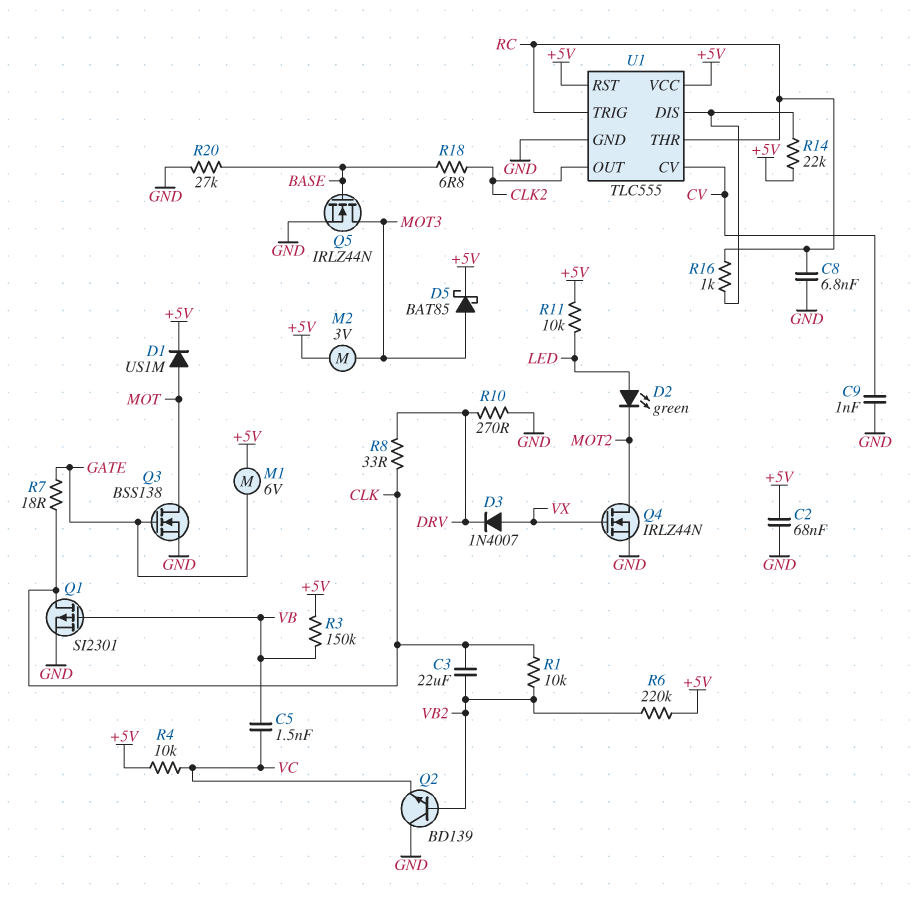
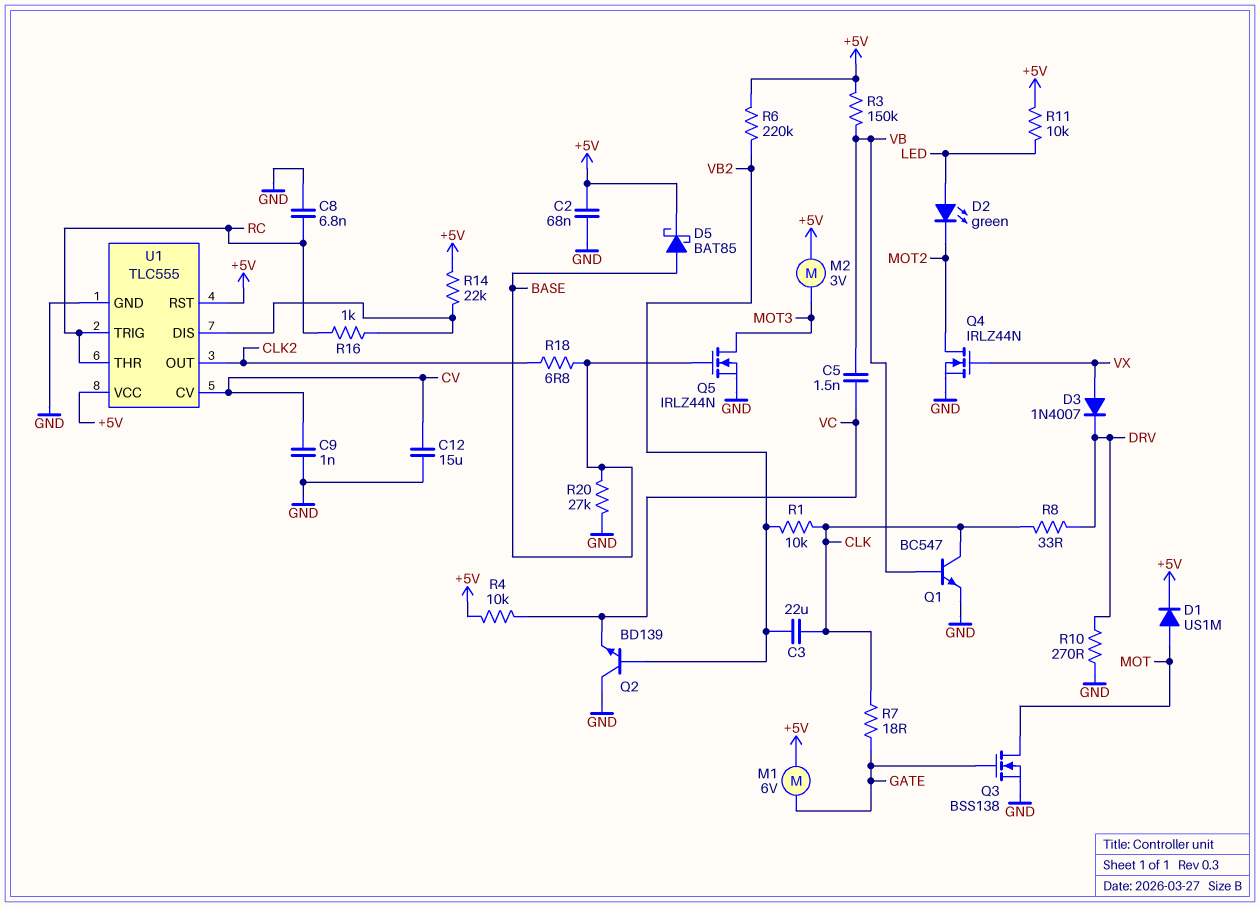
C12: none -> 15uF (CV, GND)
D5: schottky BAT85 (A MOT3, K +5V) -> schottky BAT85 (A BASE, K +5V)
Q1: PMOS SI2301 (G VB, D CLK, S GND) -> NPN BC547 (B VB, C CLK, E GND)

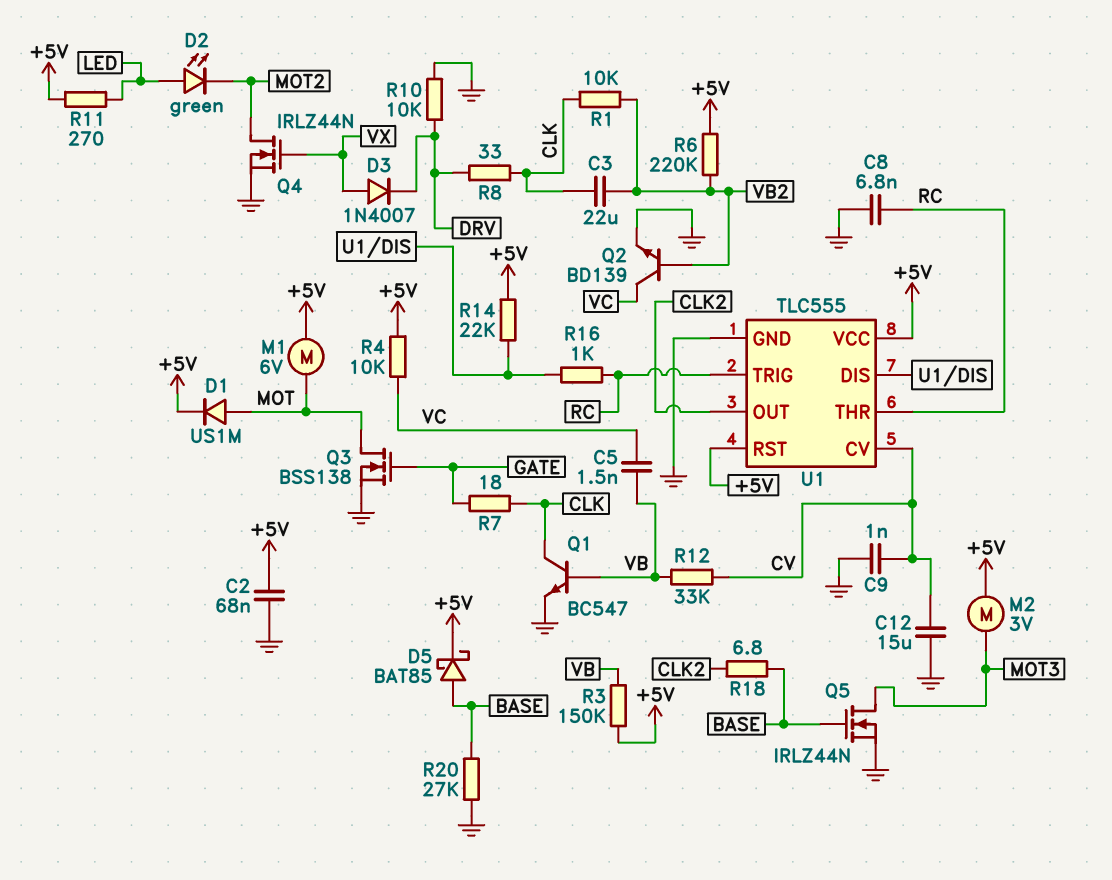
M1: motor 6V (+5V, GATE) -> motor 6V (+5V, MOT)
Q2: NPN BD139 (B VB2, C GND, E VC) -> NPN BD139 (B VB2, C VC, E GND)
R10: 270 (DRV, GND) -> 10k (DRV, GND)
R11: 10k (+5V, LED) -> 270 (+5V, LED)
R12: none -> 33k (CV, VB)

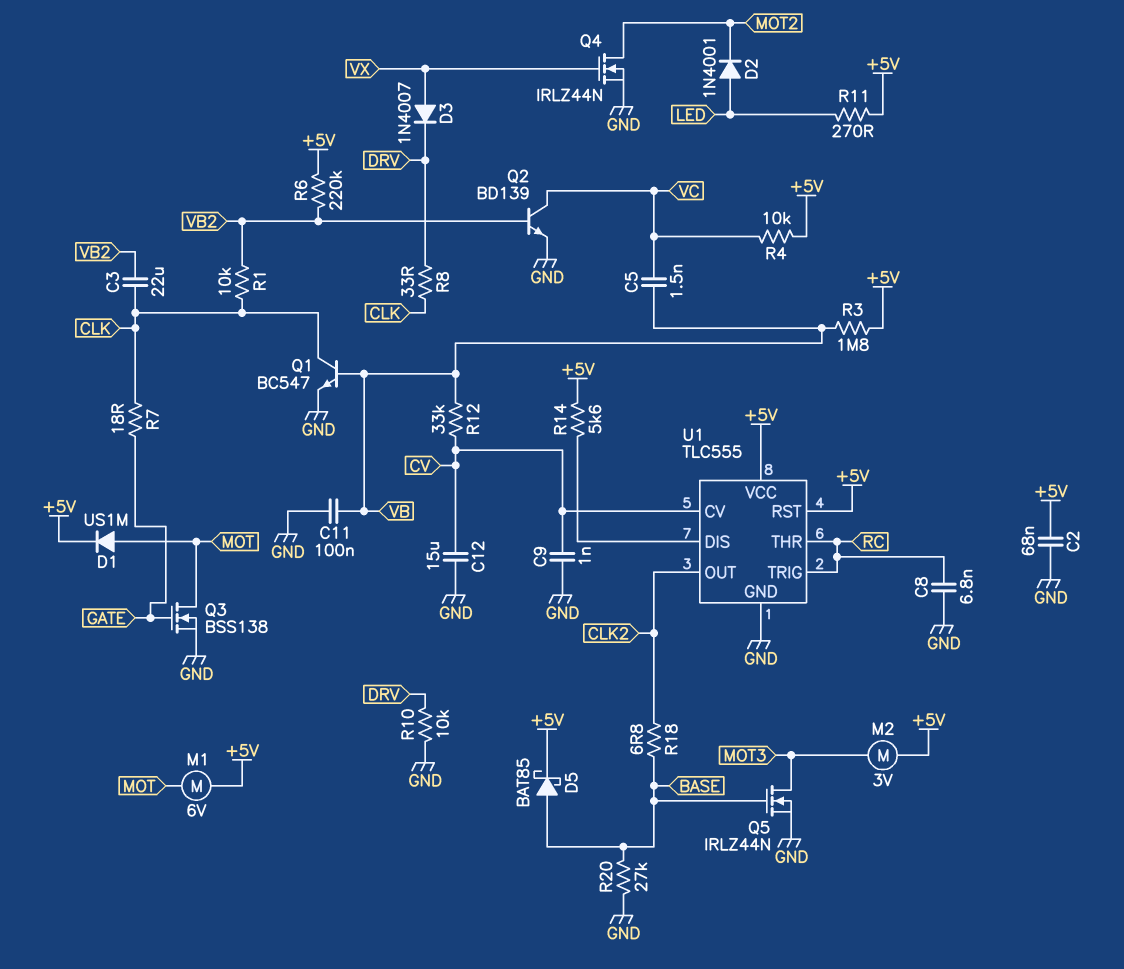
C11: none -> 100nF (GND, VB)
D2: LED green (A LED, K MOT2) -> diode 1N4001 (A LED, K MOT2)
R3: 150k (+5V, VB) -> 1.8M (+5V, VB)
R14: 22k (+5V, U1/DIS) -> 5.6k (+5V, U1/DIS)
R16: 1k (RC, U1/DIS) -> none

